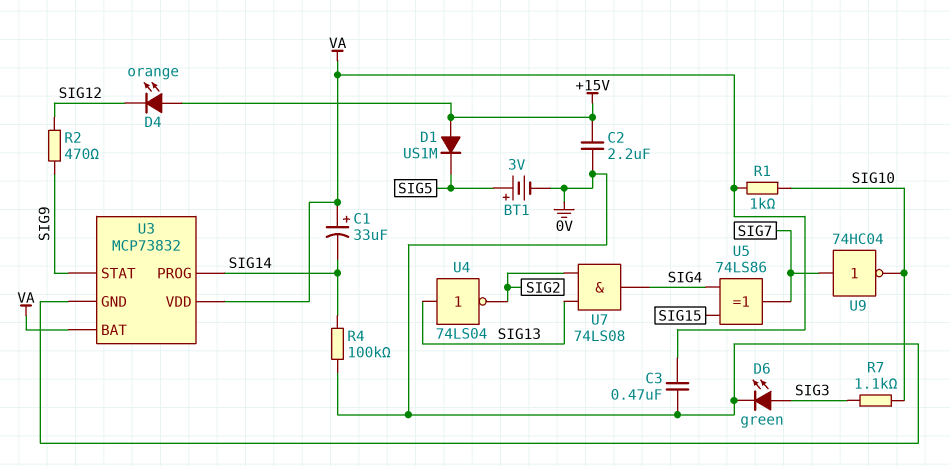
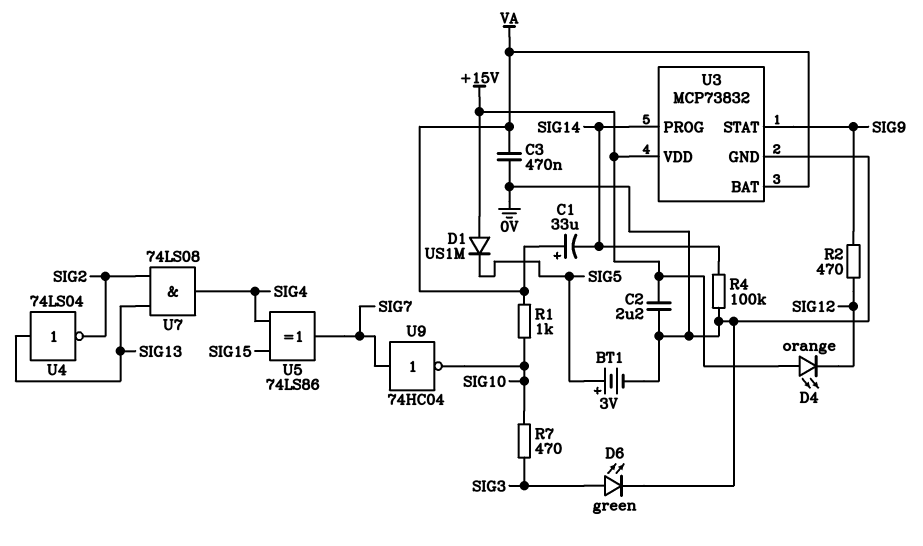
R7: 1.1k (SIG3, SIG10) -> 470 (SIG3, SIG10)
U3 pin VDD: VA -> +15V

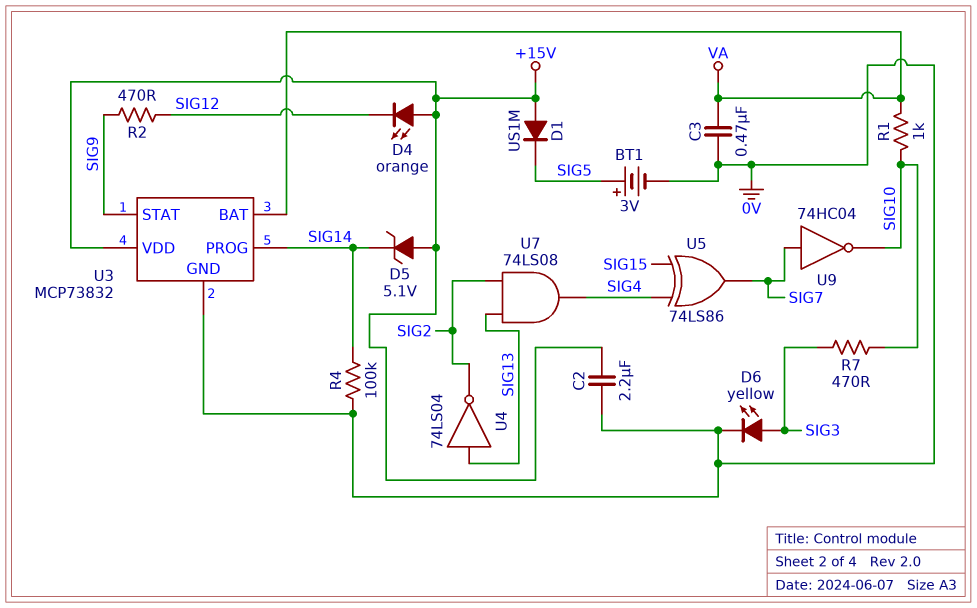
C1: 33uF (plus VA, minus SIG14) -> none
D5: none -> zener 5.1V (A +15V, K SIG14)
D6: LED green (A SIG3, K 0V) -> LED yellow (A SIG3, K 0V)

